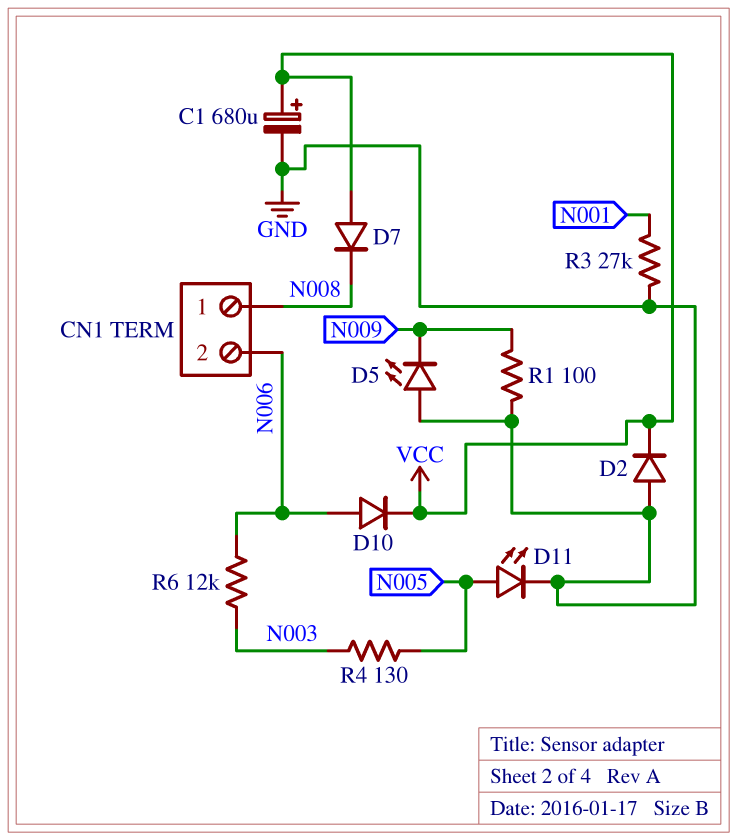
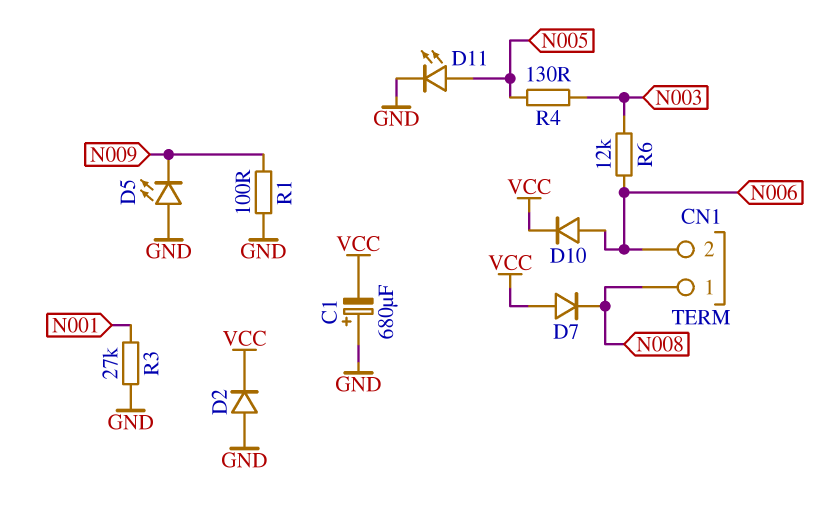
C1: 680uF (plus VCC, minus GND) -> 680uF (plus GND, minus VCC)

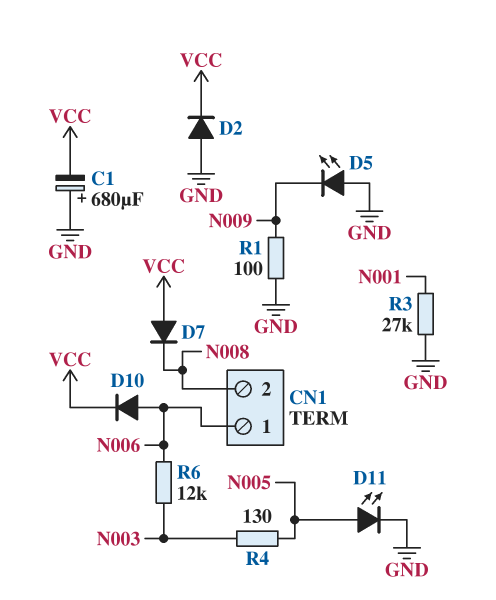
CN1 pin 1: N008 -> N006
CN1 pin 2: N006 -> N008

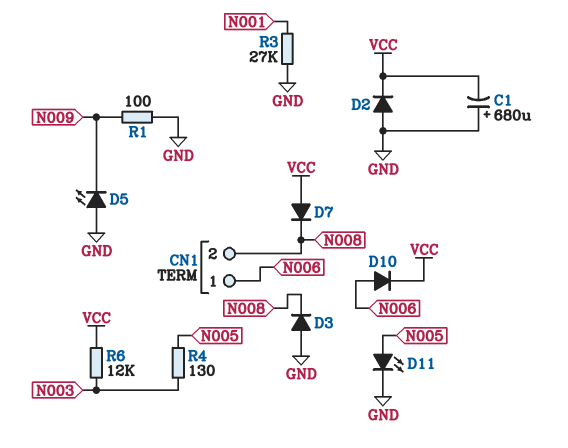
D3: none -> diode (A GND, K N008)
R6: 12k (N003, N006) -> 12k (N003, VCC)

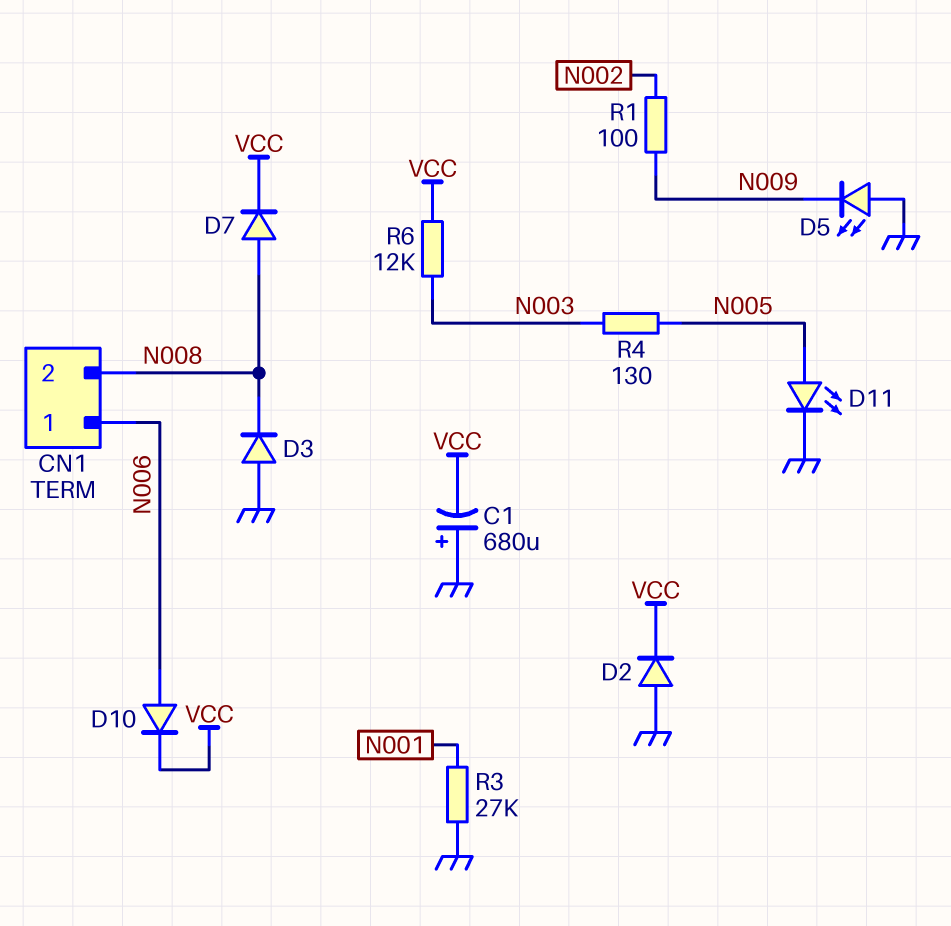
D7: diode (A VCC, K N008) -> diode (A N008, K VCC)
R1: 100 (GND, N009) -> 100 (N002, N009)

